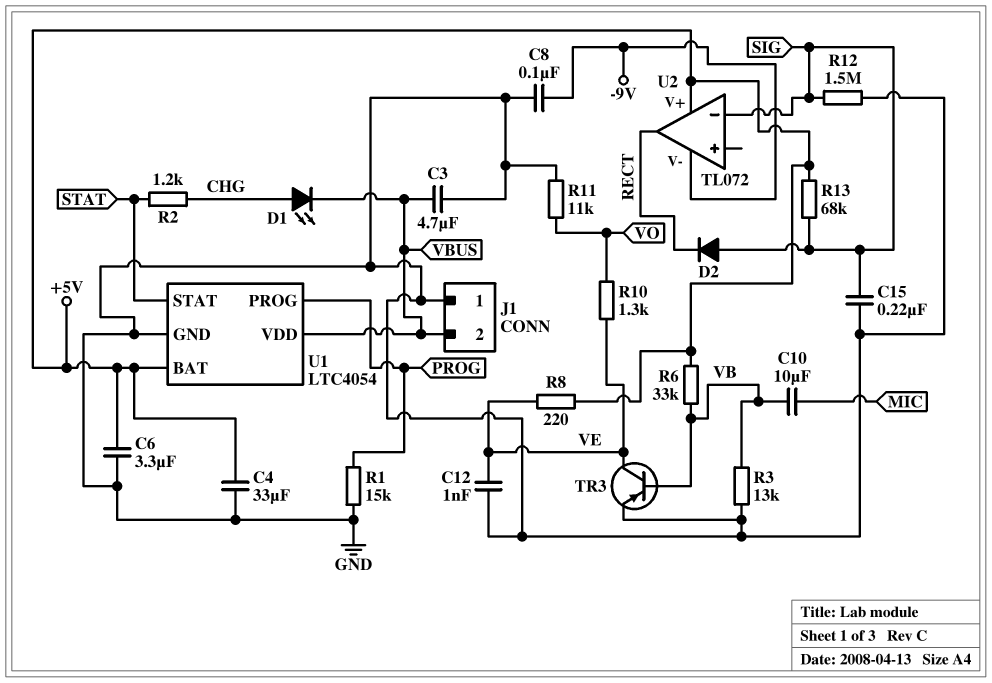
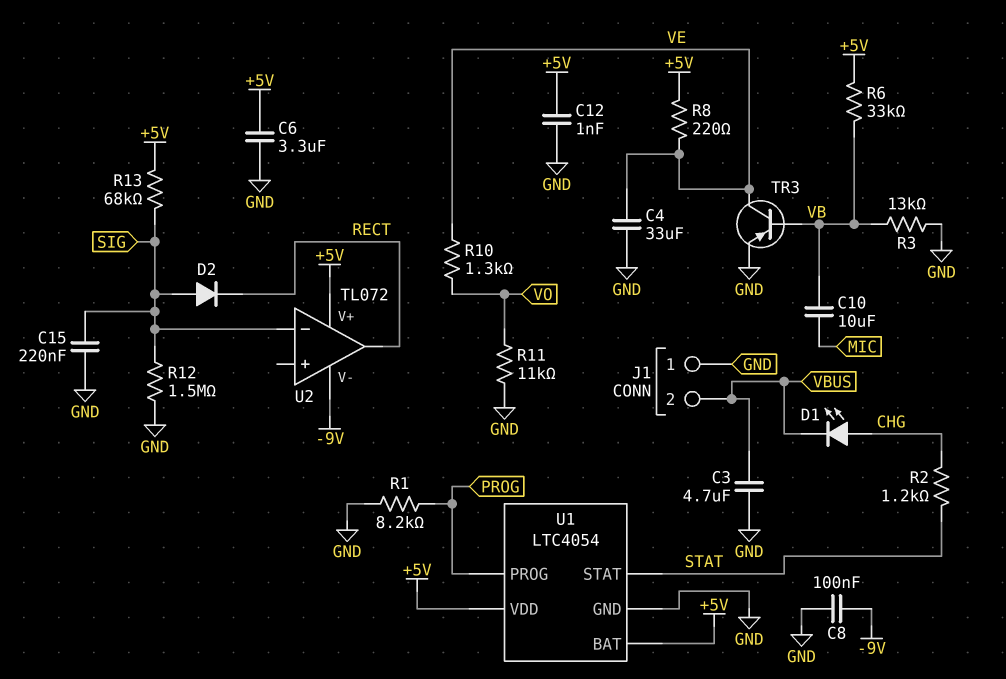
C4: 33uF (+5V, GND) -> 33uF (GND, VE)
C12: 1nF (GND, VE) -> 1nF (+5V, GND)
R1: 15k (GND, PROG) -> 8.2k (GND, PROG)
U1 pin VDD: VBUS -> +5V

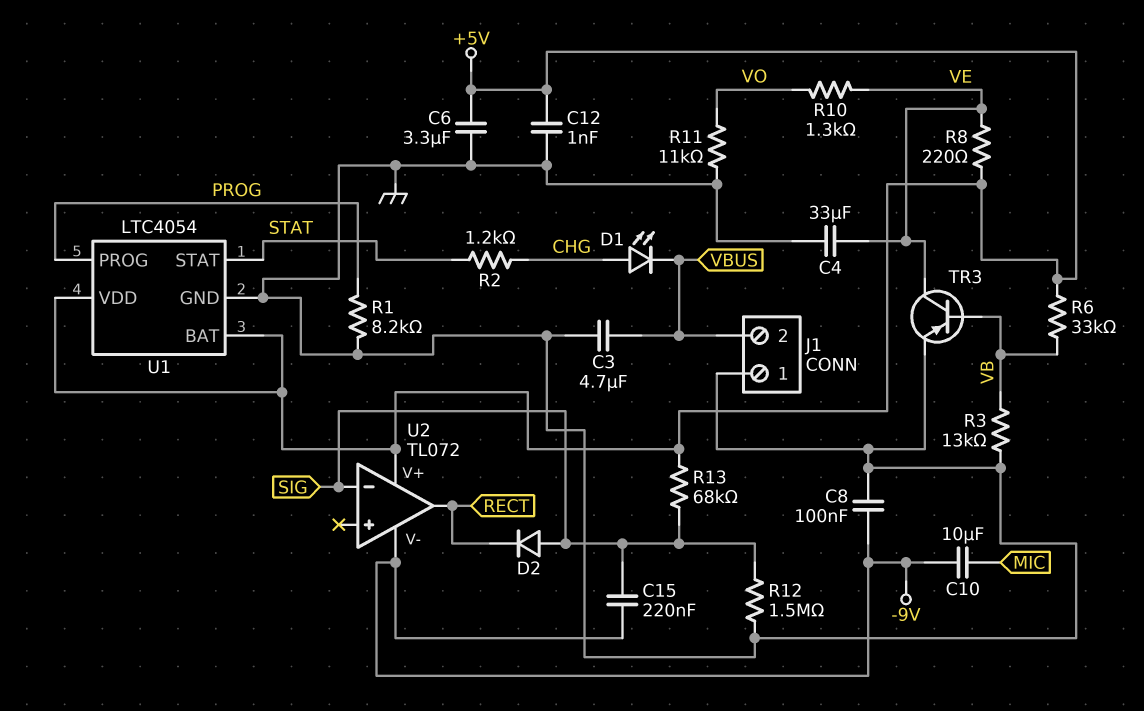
C10: 10uF (MIC, VB) -> 10uF (-9V, MIC)
C15: 220nF (GND, SIG) -> 220nF (-9V, SIG)

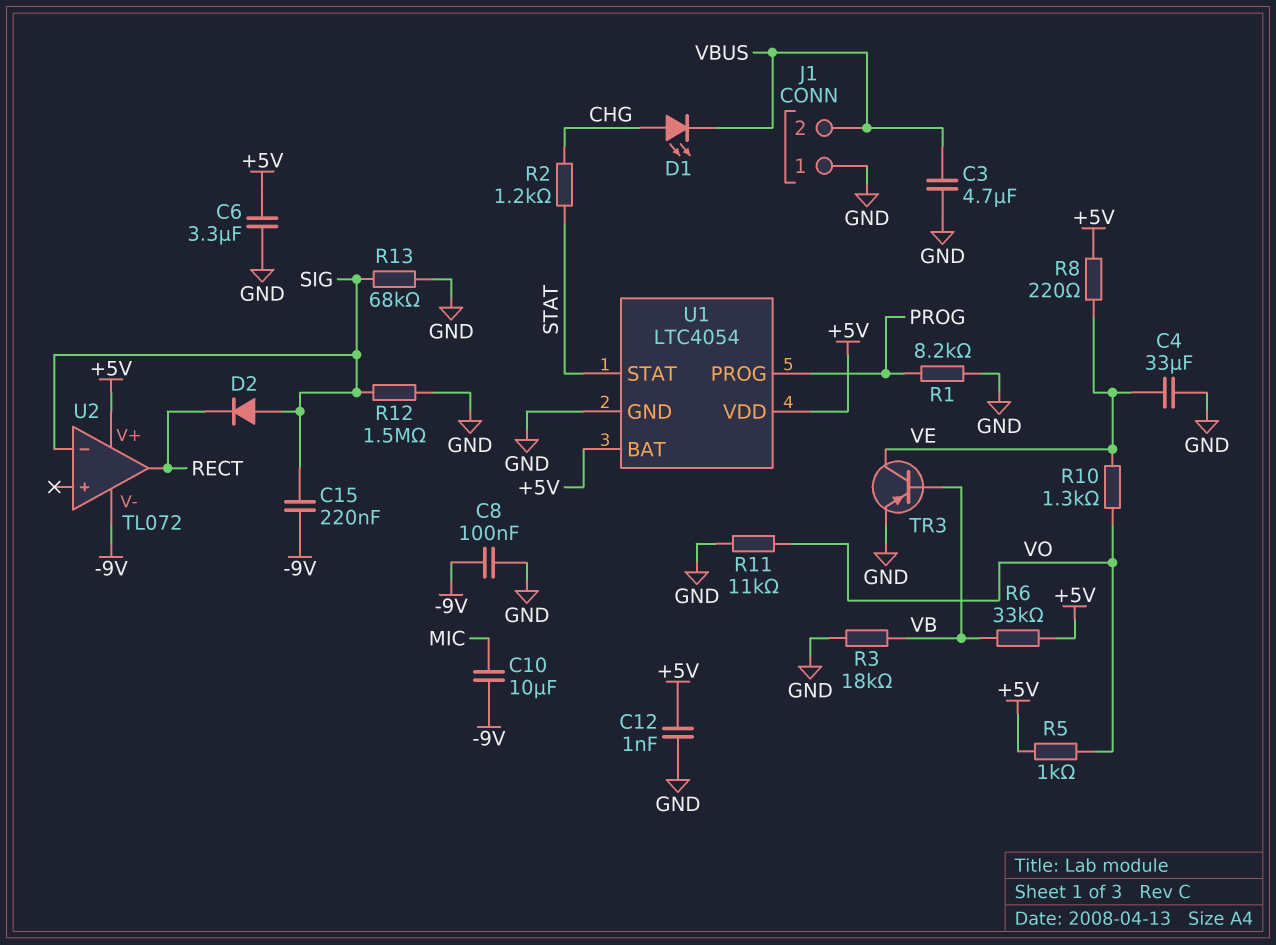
R3: 13k (GND, VB) -> 18k (GND, VB)
R5: none -> 1k (+5V, VO)
R13: 68k (+5V, SIG) -> 68k (GND, SIG)

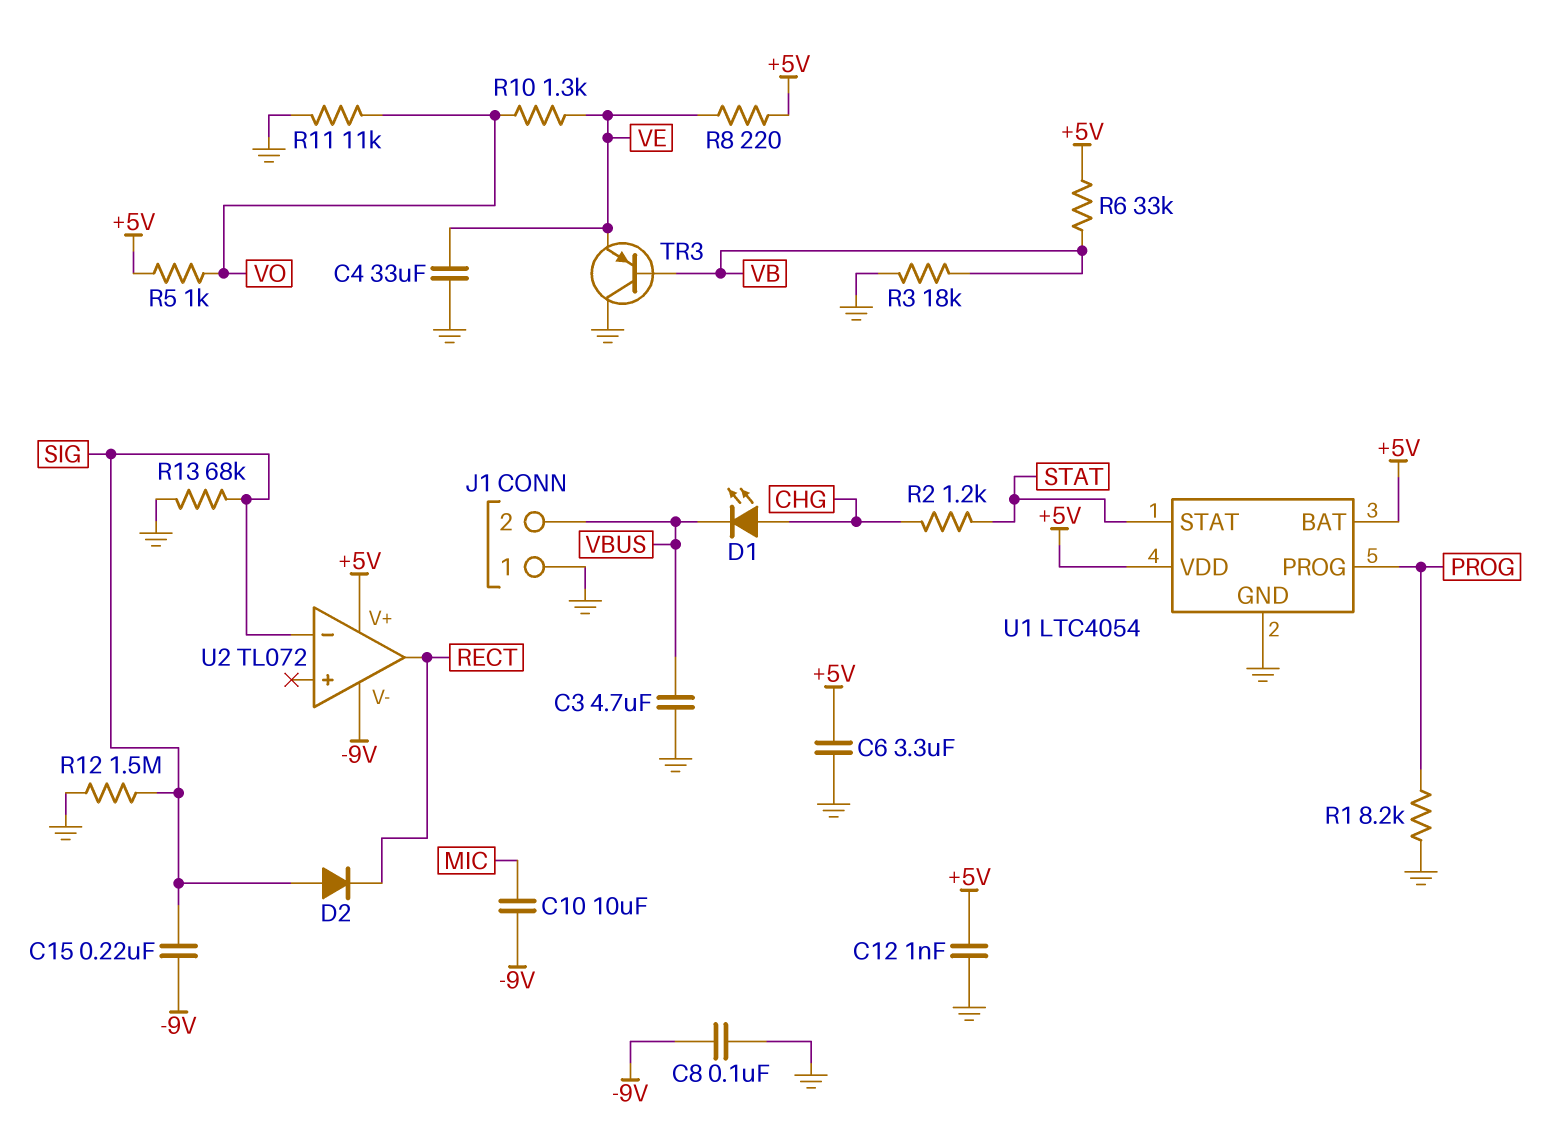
TR3: PNP (B VB, C VE, E GND) -> PNP (B VB, C GND, E VE)

